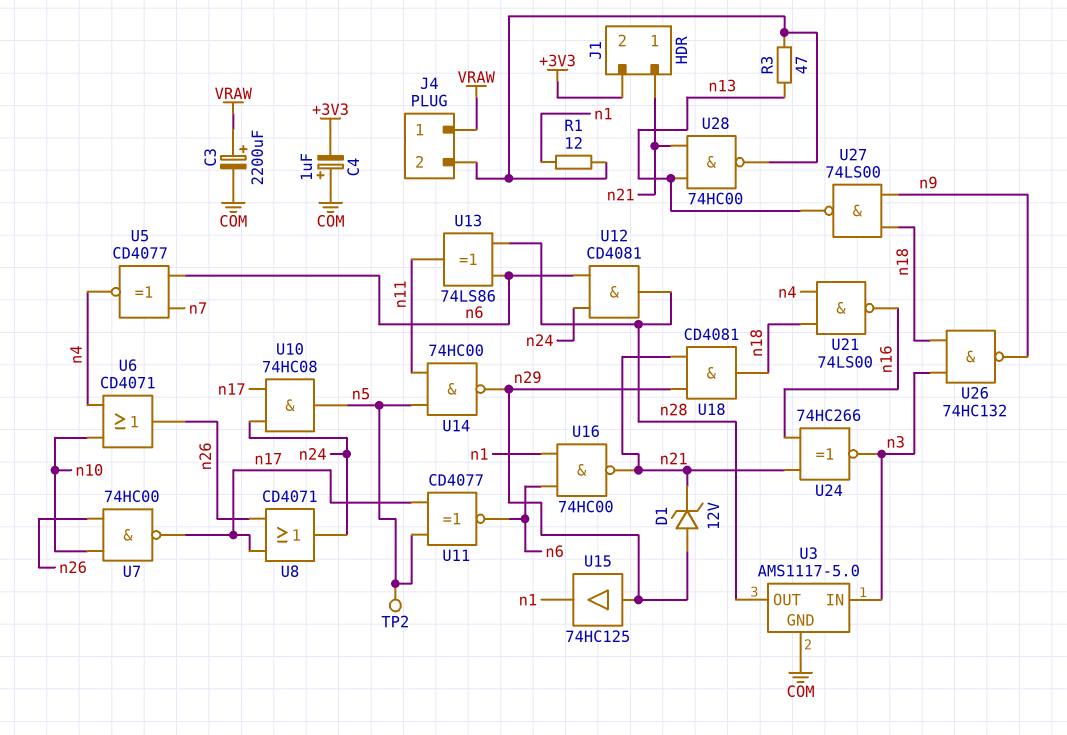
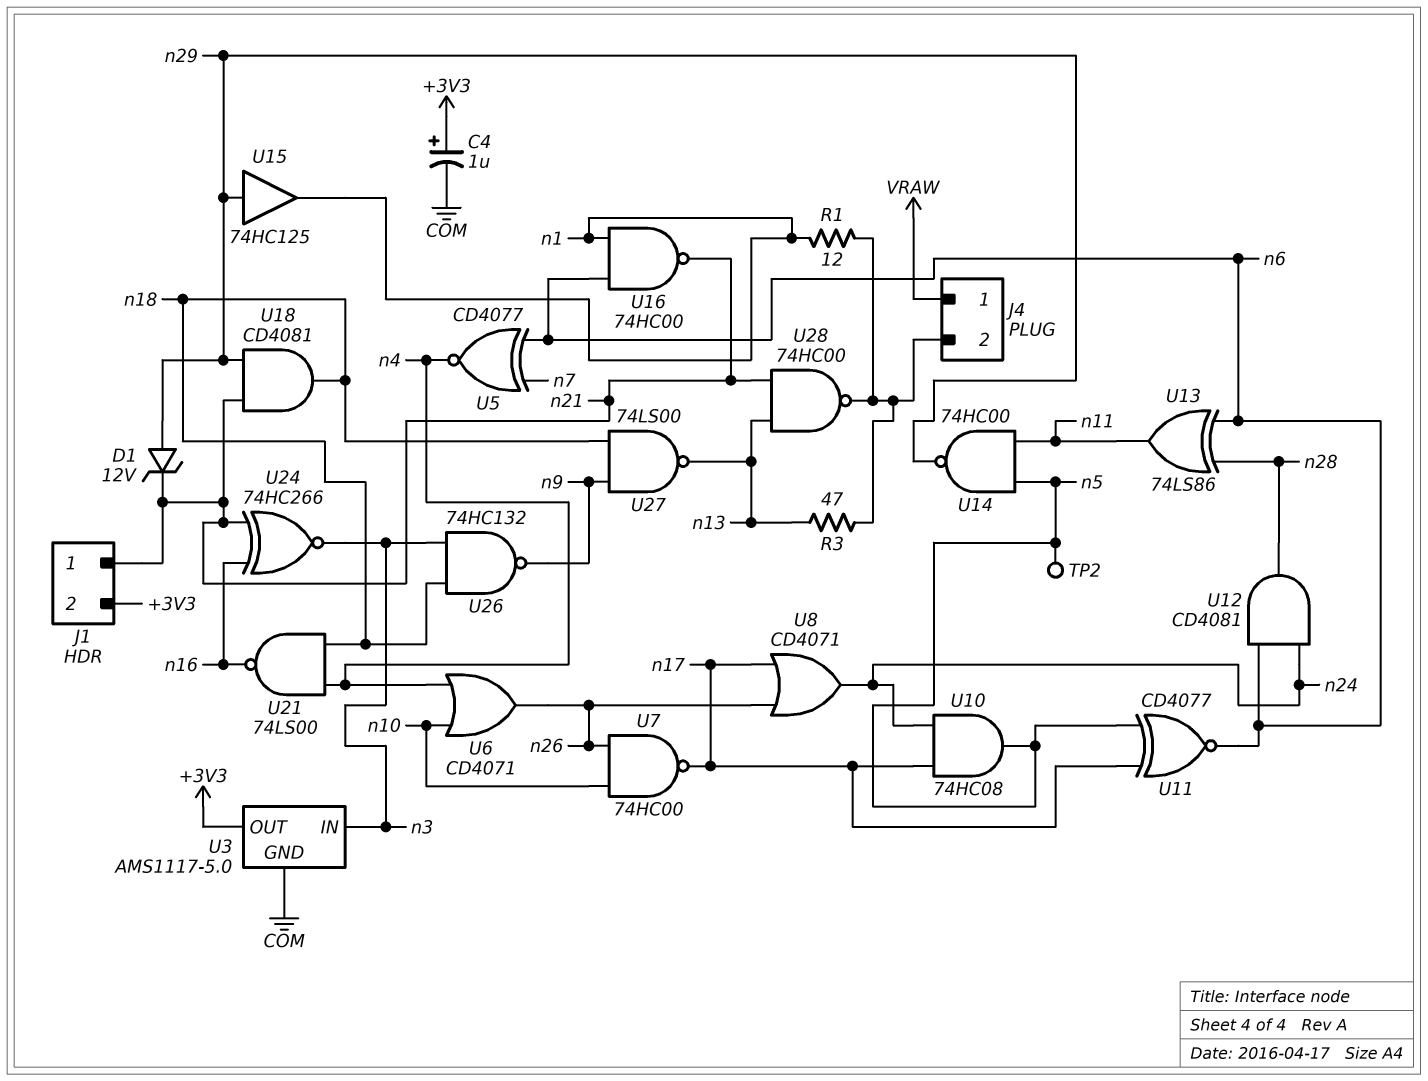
C3: 2200uF (plus VRAW, minus COM) -> none
C4: 1uF (plus COM, minus +3V3) -> 1uF (plus +3V3, minus COM)
U3 pin OUT: n28 -> +3V3

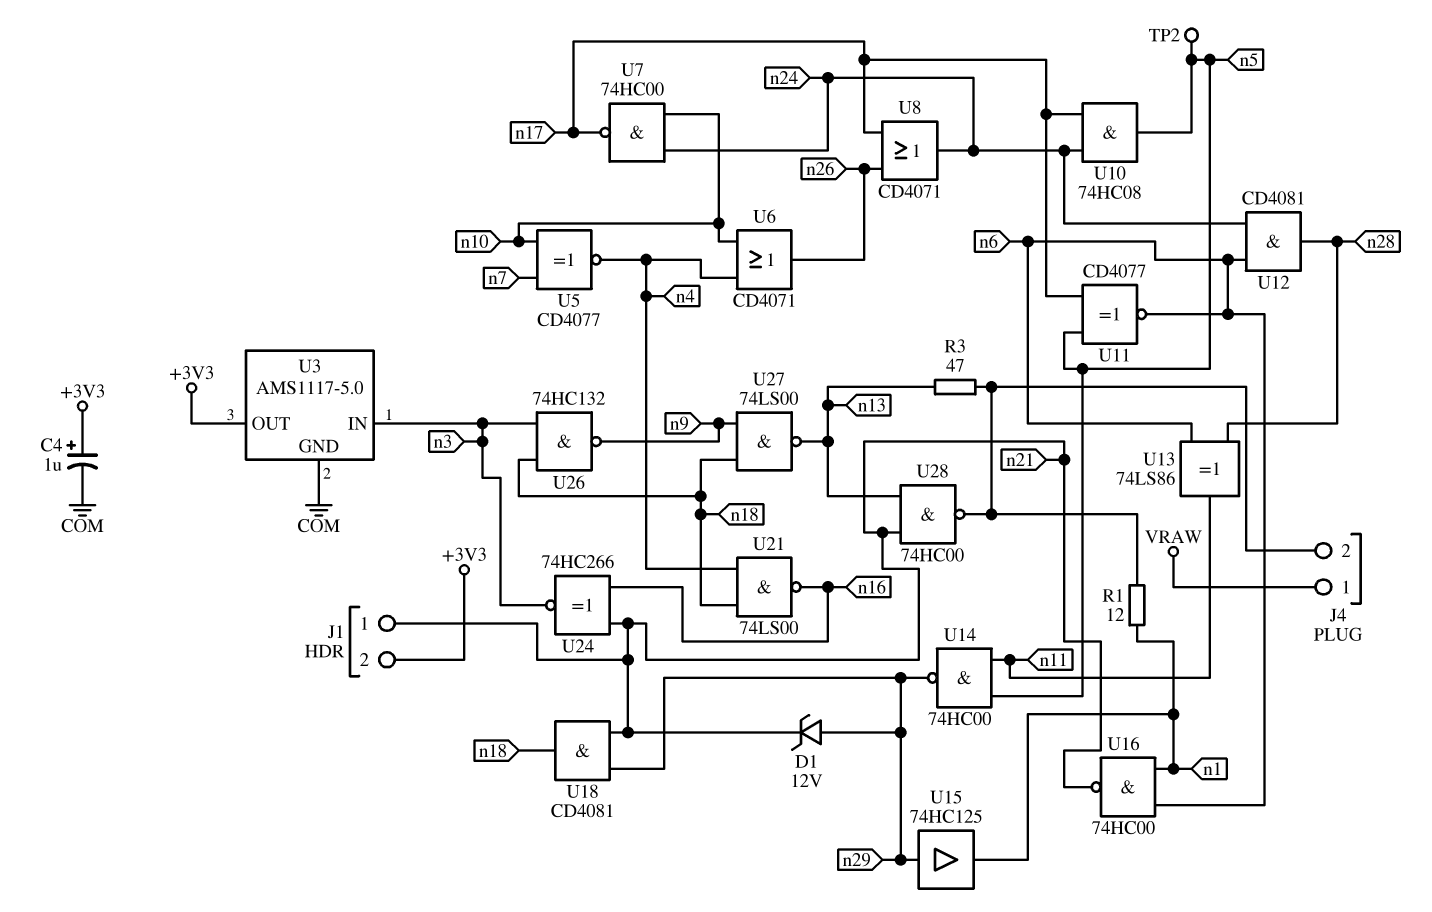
U5: XNOR CD4077 (in n6, in n7, out n4) -> XNOR CD4077 (in n7, in n10, out n4)
U7: NAND 74HC00 (in n10, in n26, out n17) -> NAND 74HC00 (in n10, in n24, out n17)

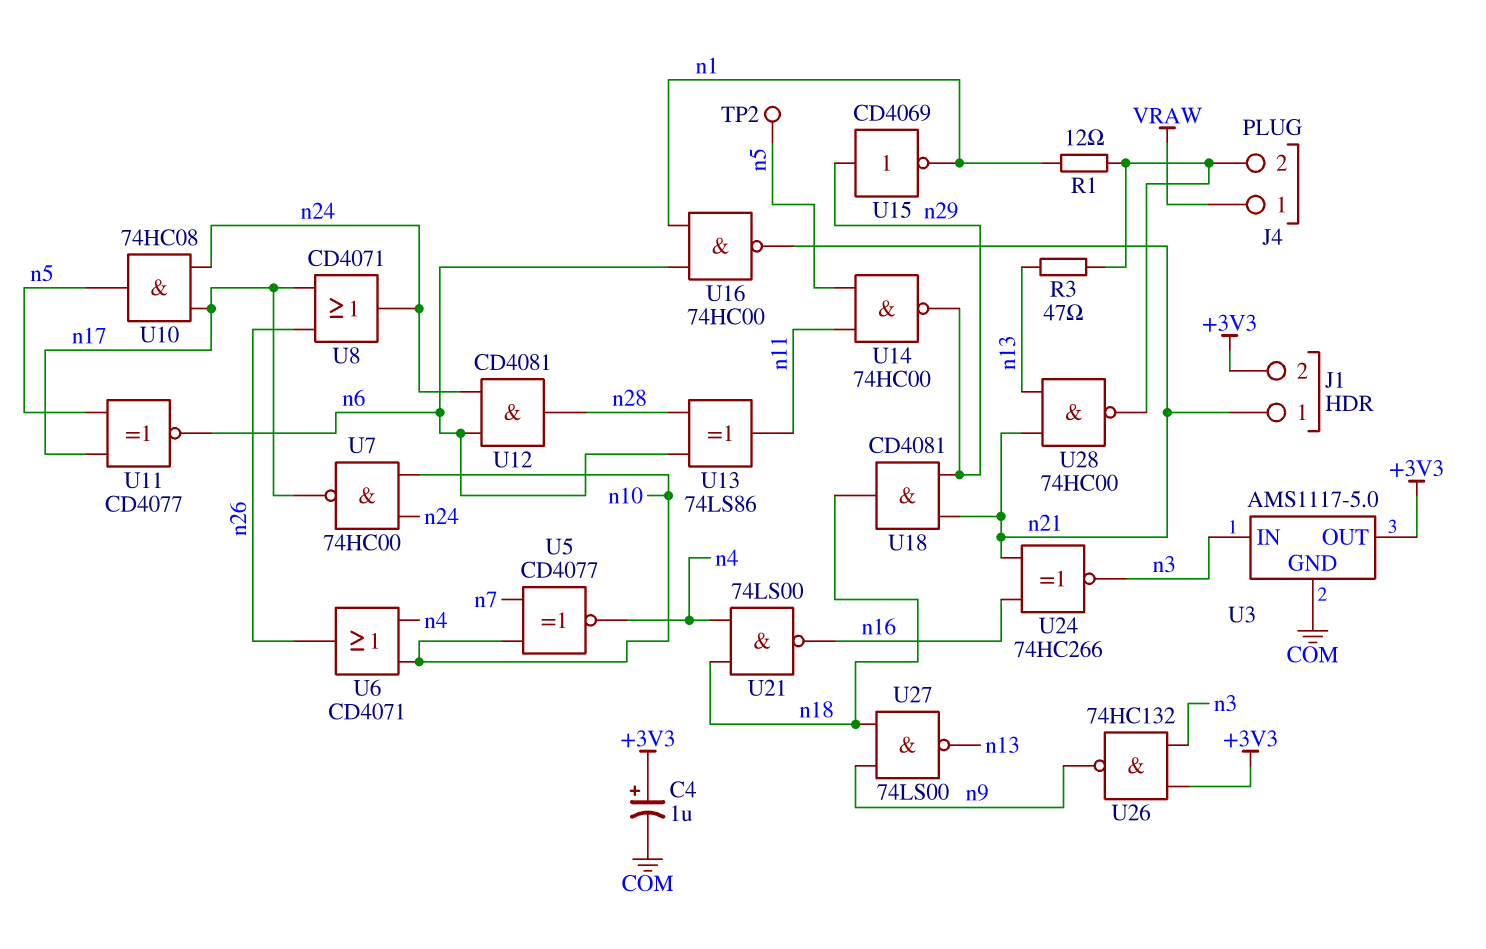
D1: zener 12V (A n29, K n21) -> none
U15: buffer 74HC125 (in n29, out n1) -> NOT CD4069 (in n29, out n1)
U26: NAND 74HC132 (in n3, in n18, out n9) -> NAND 74HC132 (in +3V3, in n3, out n9)

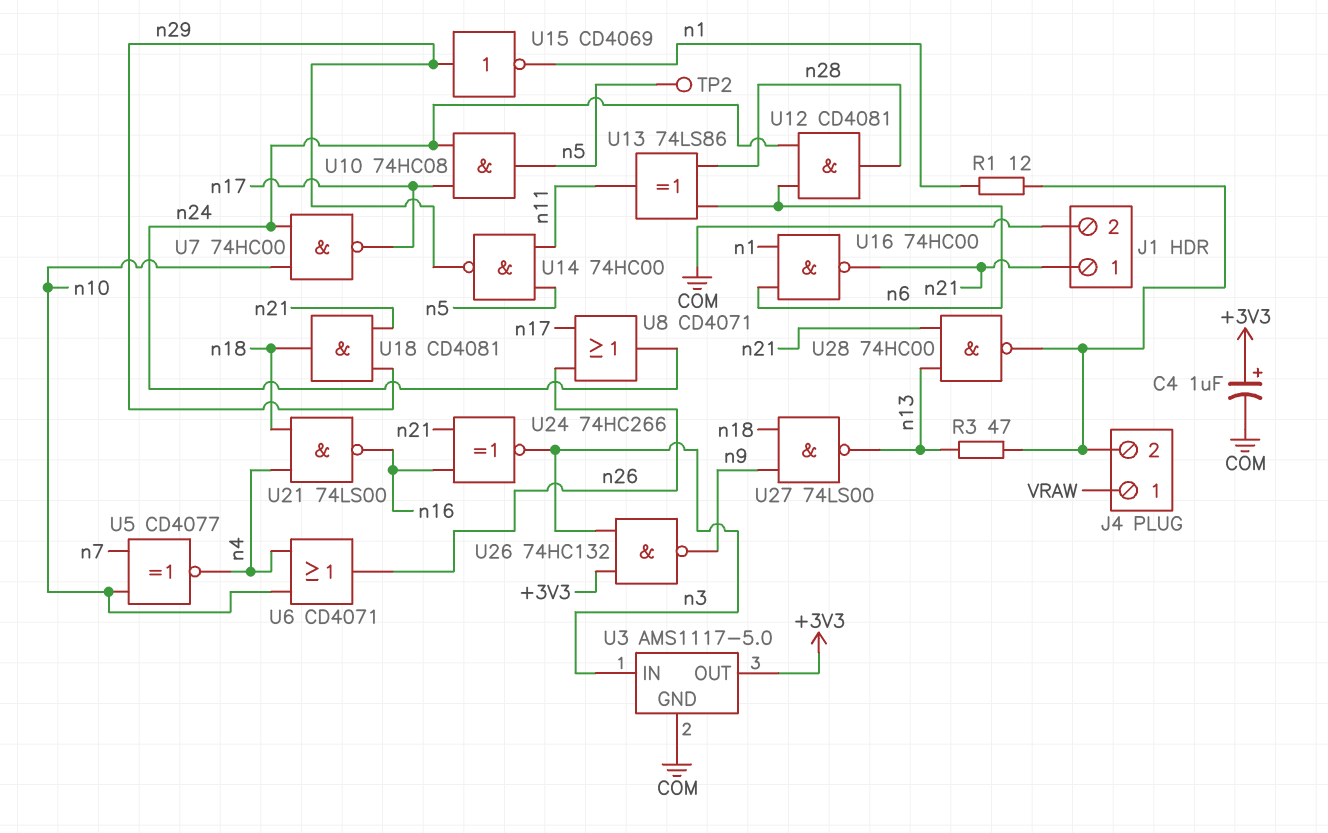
J1 pin 2: +3V3 -> COM
U11: XNOR CD4077 (in n5, in n17, out n6) -> none

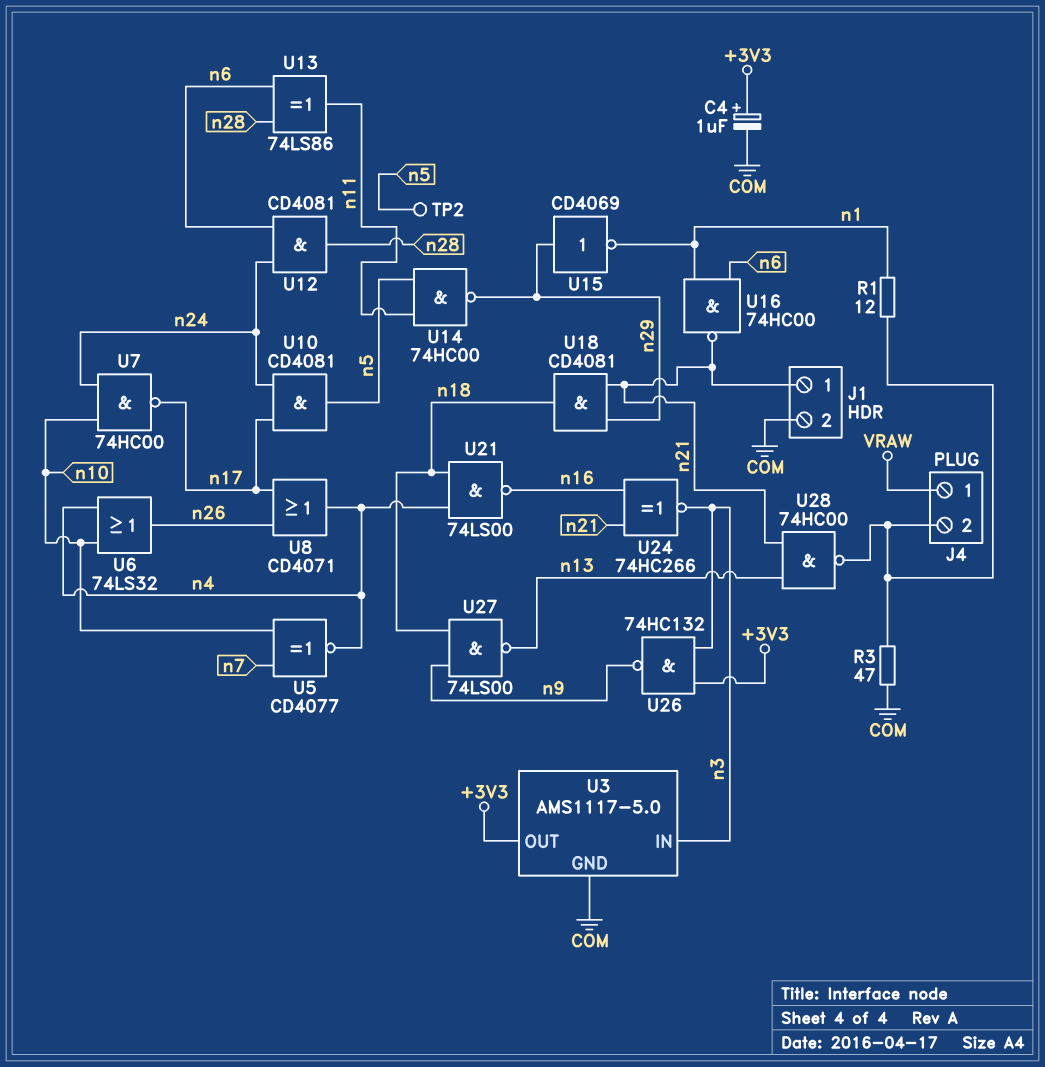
R3: 47 (J4/2, n13) -> 47 (COM, J4/2)
U6: OR CD4071 (in n4, in n10, out n26) -> OR 74LS32 (in n4, in n10, out n26)
U8: OR CD4071 (in n17, in n26, out n24) -> OR CD4071 (in n17, in n26, out n4)
U10: AND 74HC08 (in n17, in n24, out n5) -> AND CD4081 (in n17, in n24, out n5)

